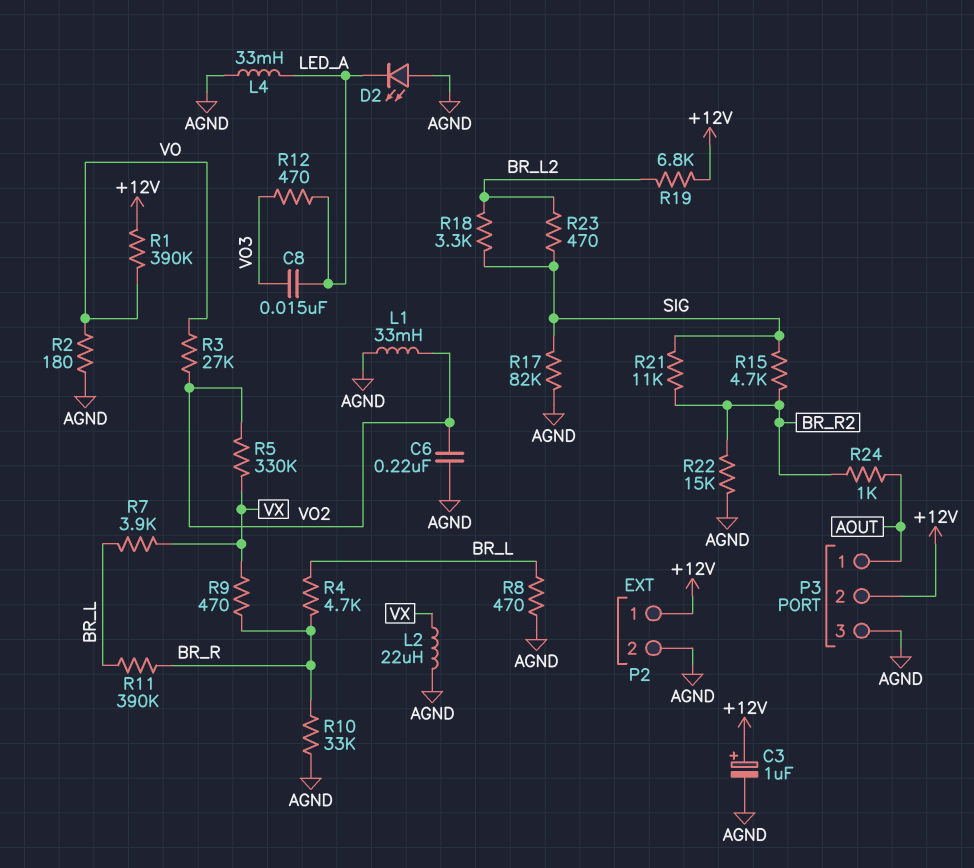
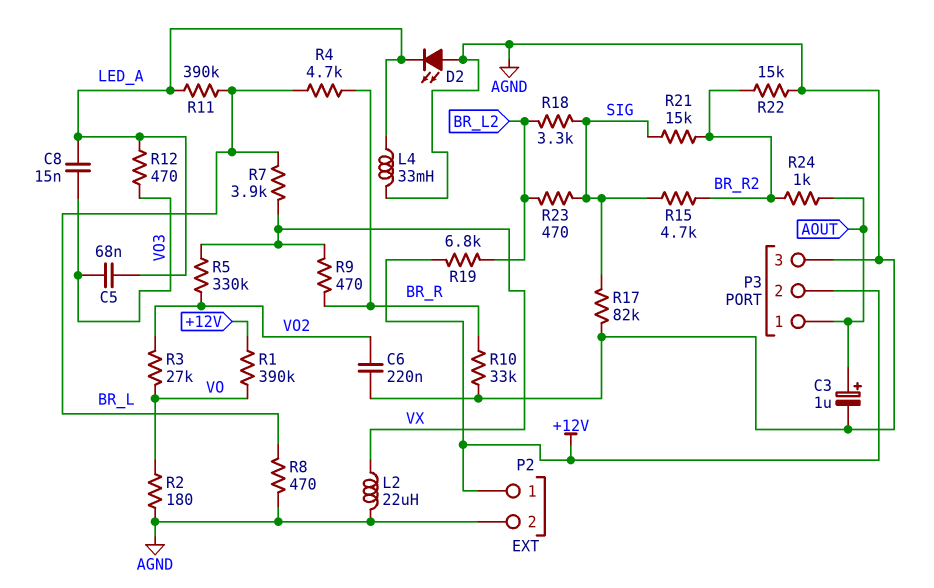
C3: 1uF (plus +12V, minus AGND) -> 1uF (plus AOUT, minus AGND)
C5: none -> 68nF (LED_A, VO3)
L1: 33mH (AGND, VO2) -> none
R11: 390k (BR_L, BR_R) -> 390k (BR_L, LED_A)
R21: 11k (BR_R2, SIG) -> 15k (BR_R2, SIG)

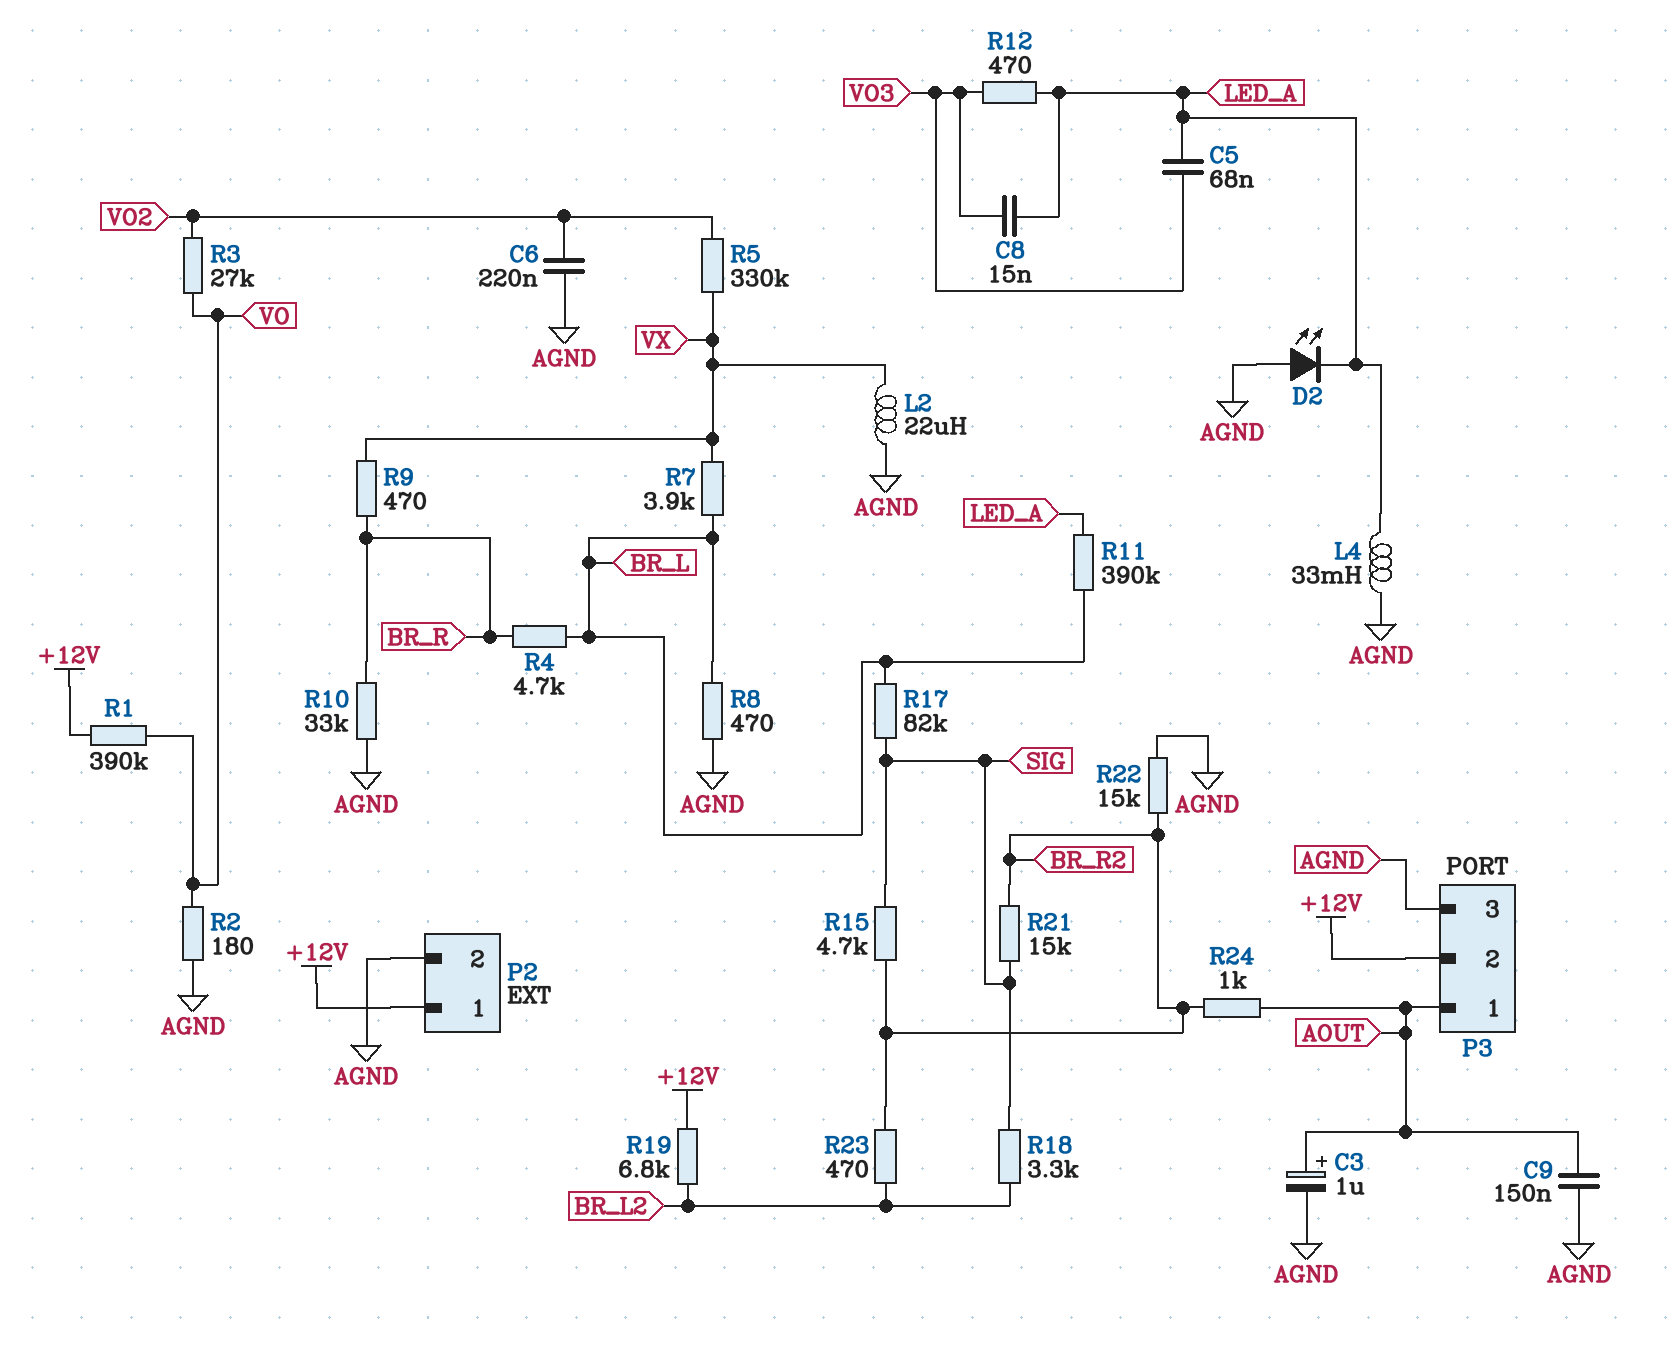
C9: none -> 150nF (AGND, AOUT)
R17: 82k (AGND, SIG) -> 82k (BR_L, SIG)
R23: 470 (BR_L2, SIG) -> 470 (BR_L2, BR_R2)

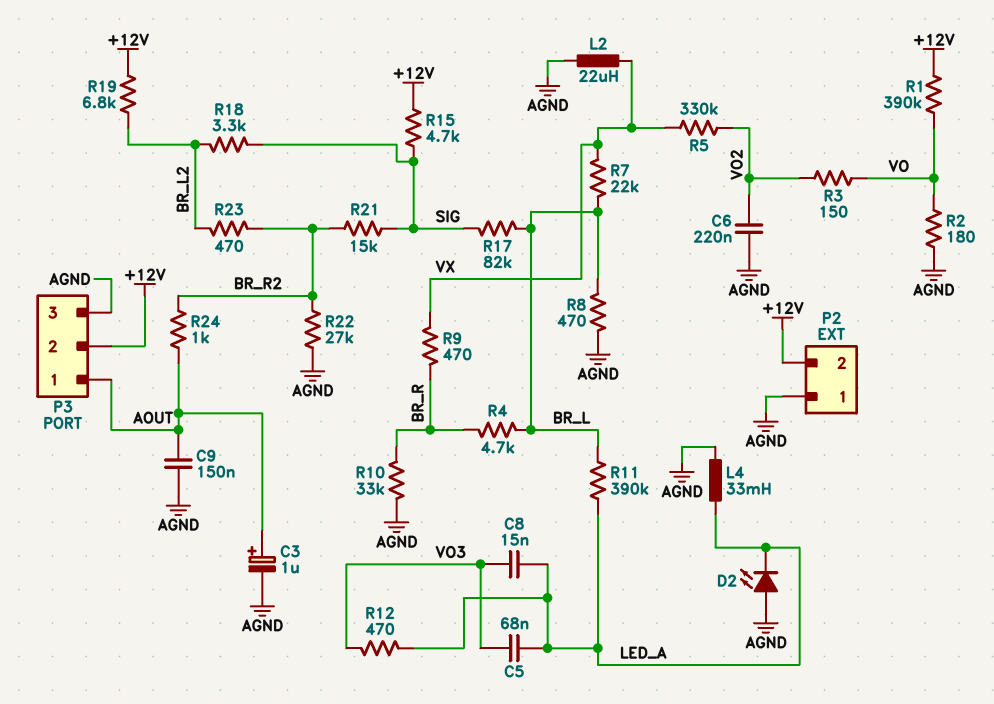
P2 pin 1: +12V -> AGND
P2 pin 2: AGND -> +12V
R3: 27k (VO, VO2) -> 150 (VO, VO2)
R7: 3.9k (BR_L, VX) -> 22k (BR_L, VX)
R15: 4.7k (BR_R2, SIG) -> 4.7k (+12V, SIG)
R22: 15k (AGND, BR_R2) -> 27k (AGND, BR_R2)

